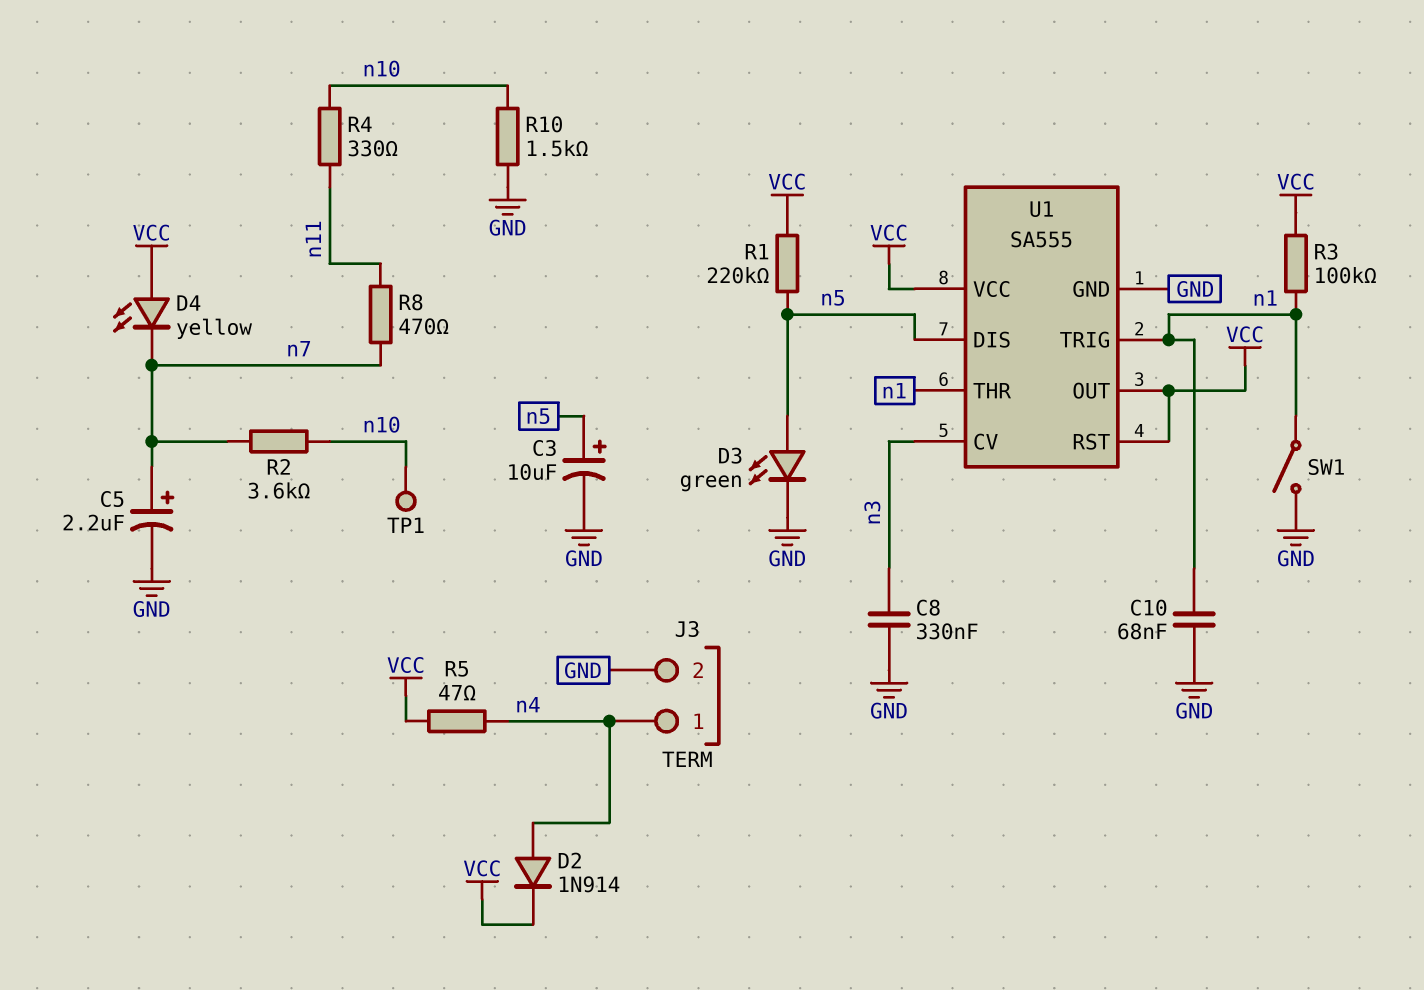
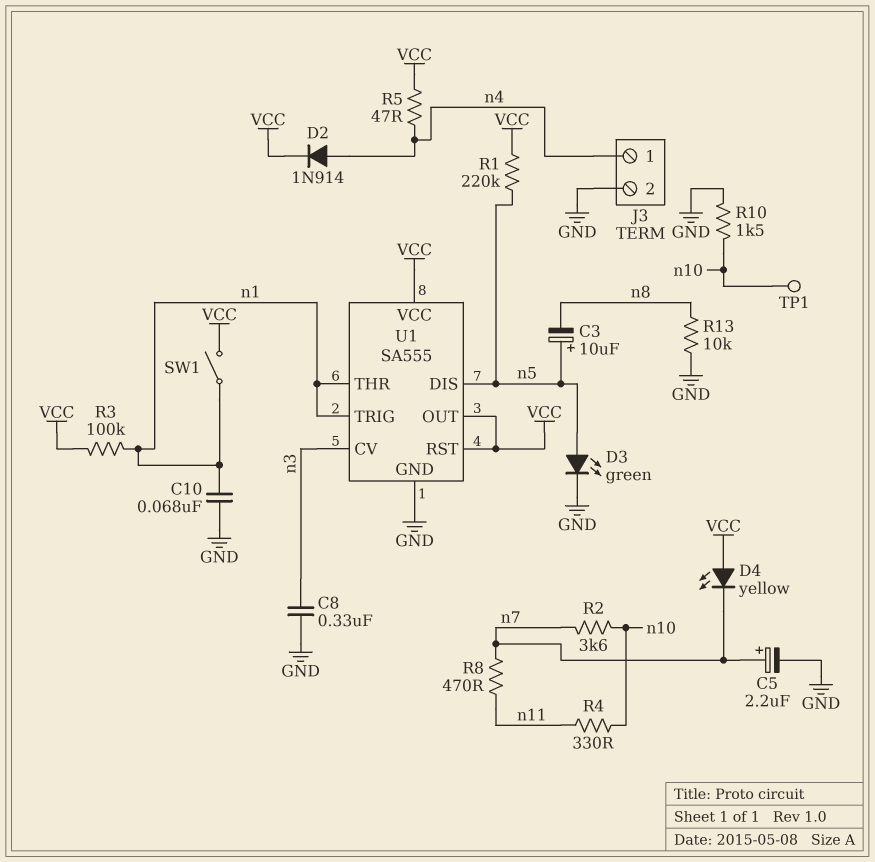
C3: 10uF (plus n5, minus GND) -> 10uF (plus n5, minus n8)
R13: none -> 10k (GND, n8)
SW1: switch (GND, n1) -> switch (VCC, n1)

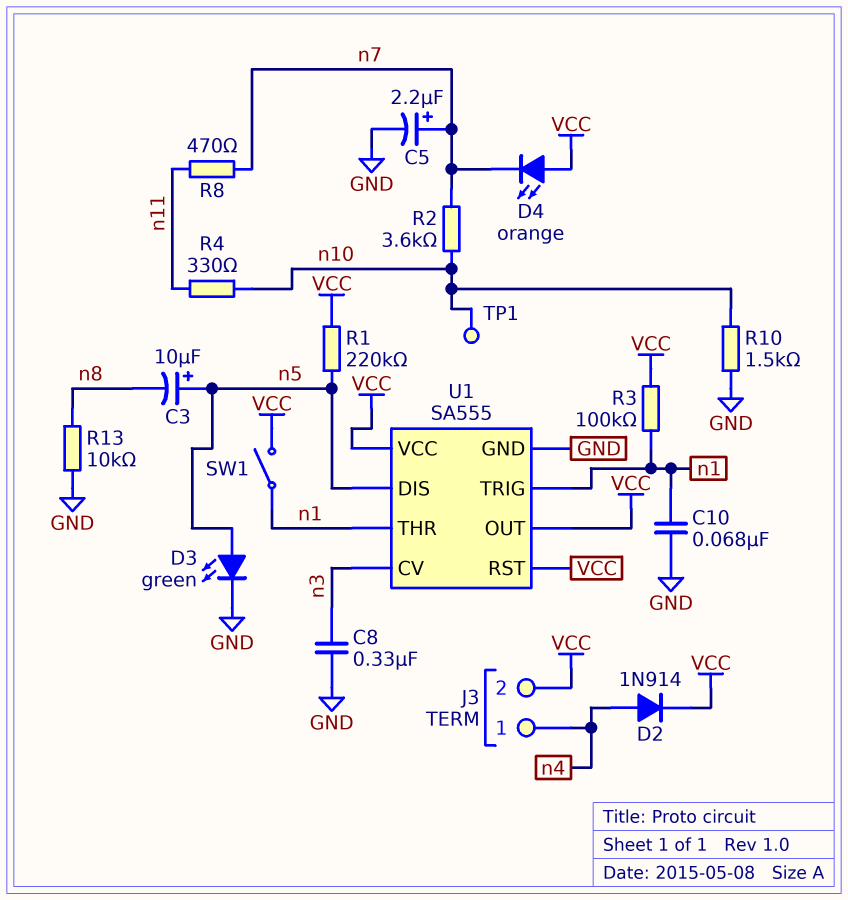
D4: LED yellow (A VCC, K n7) -> LED orange (A VCC, K n7)
J3 pin 2: GND -> VCC
R5: 47 (VCC, n4) -> none

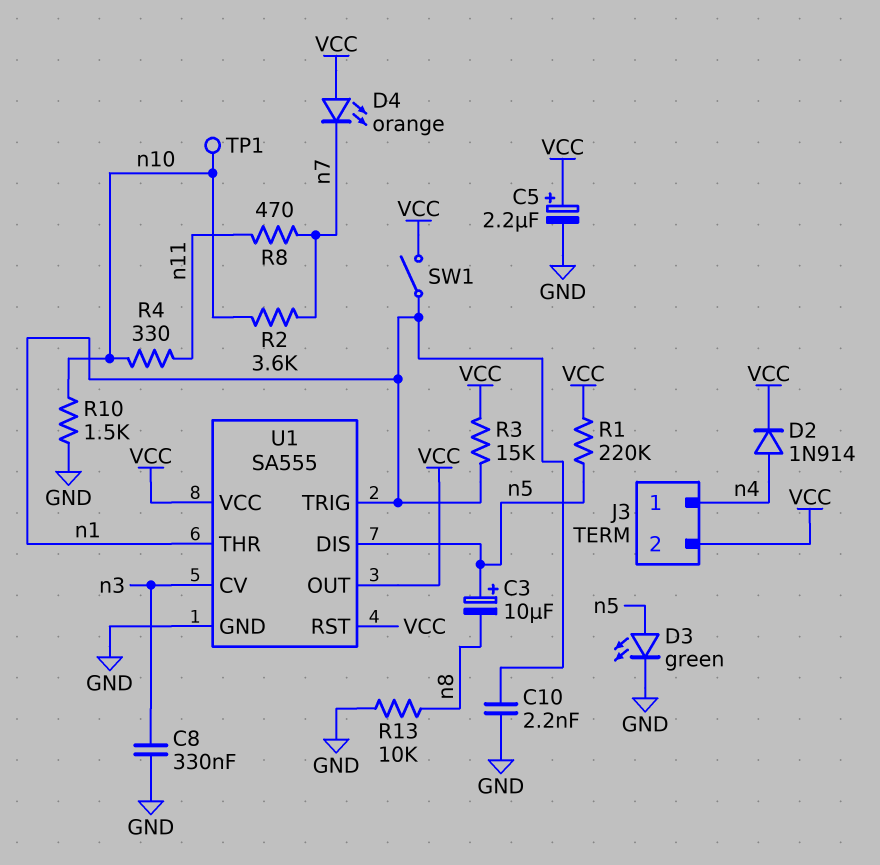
C5: 2.2uF (plus n7, minus GND) -> 2.2uF (plus VCC, minus GND)
C10: 68nF (GND, n1) -> 2.2nF (GND, n1)
R3: 100k (VCC, n1) -> 15k (VCC, n1)

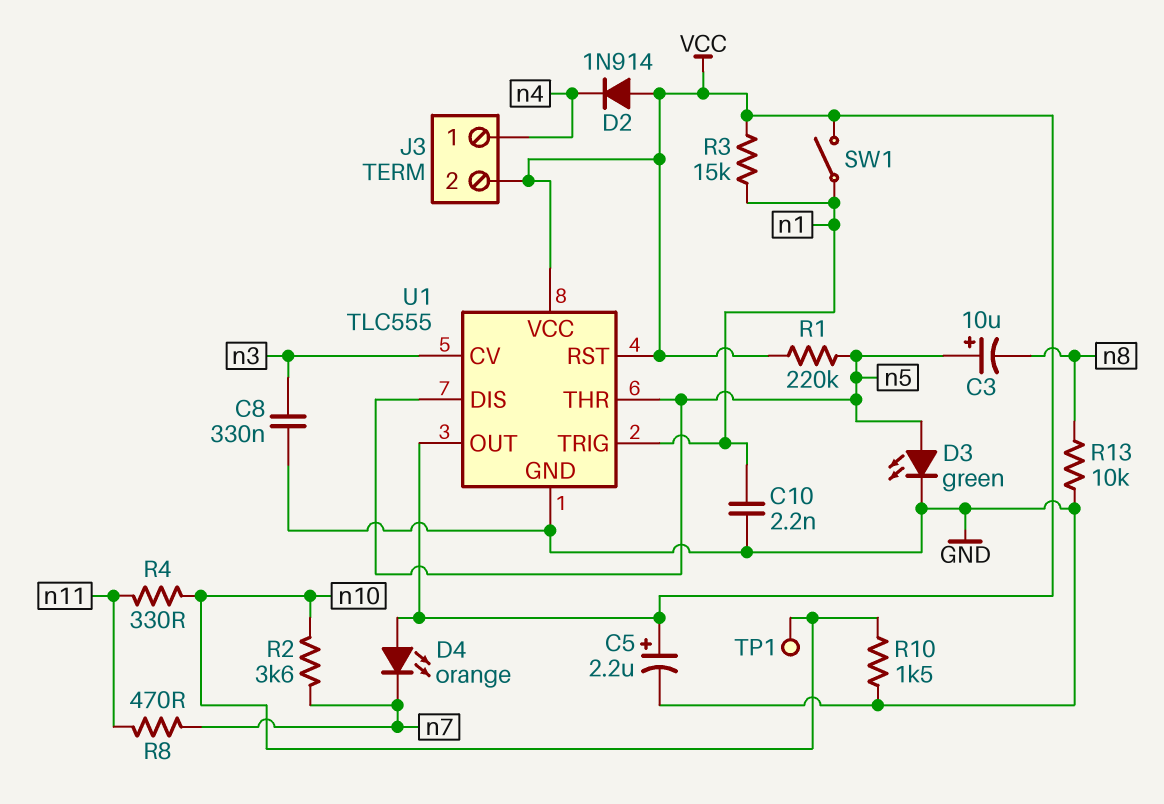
D2: diode 1N914 (A n4, K VCC) -> diode 1N914 (A VCC, K n4)
U1: SA555 -> TLC555
U1 pin THR: n1 -> n5

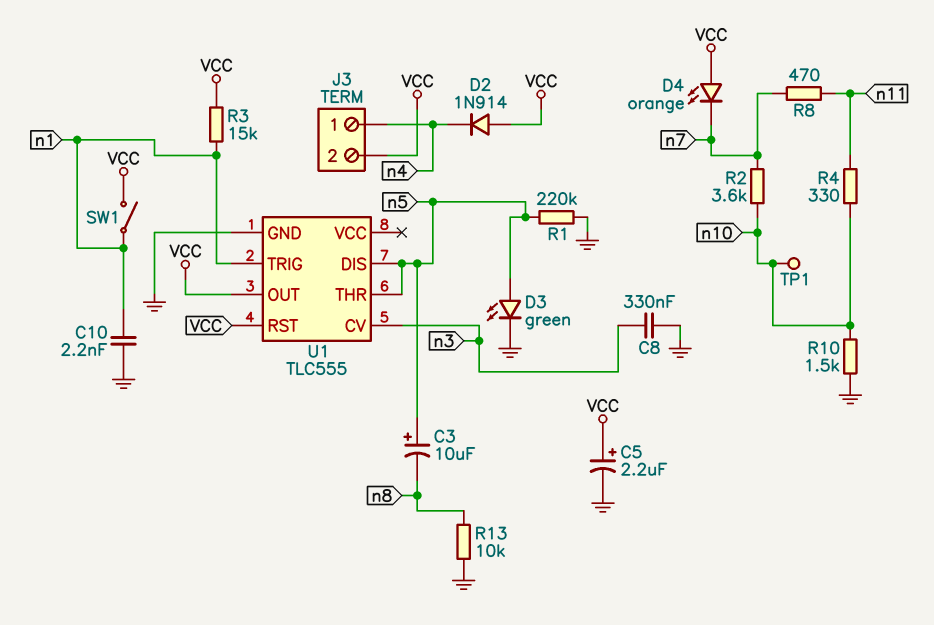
R1: 220k (VCC, n5) -> 220k (GND, n5)
U1 pin VCC: VCC -> none

